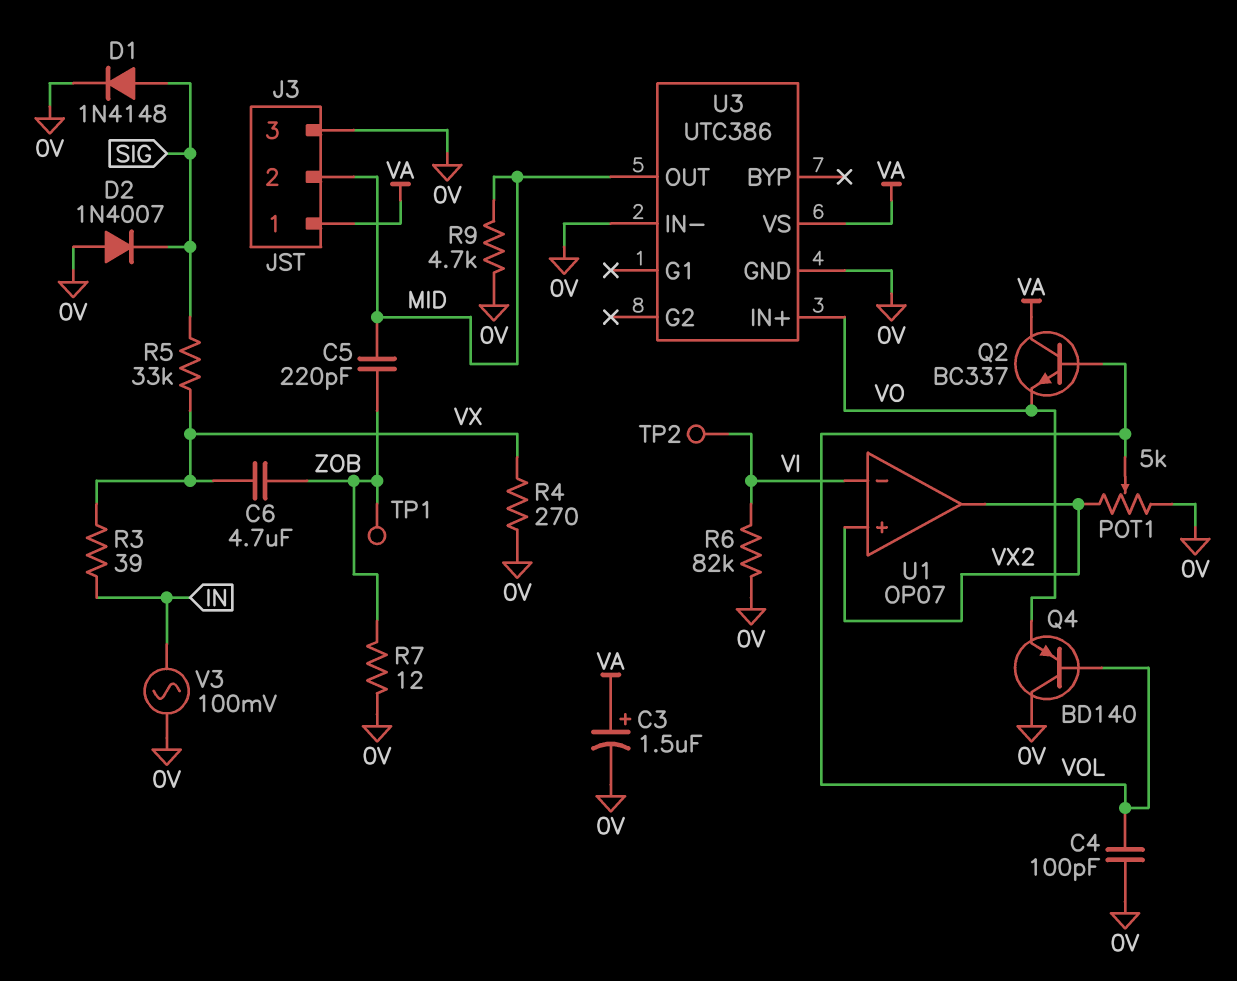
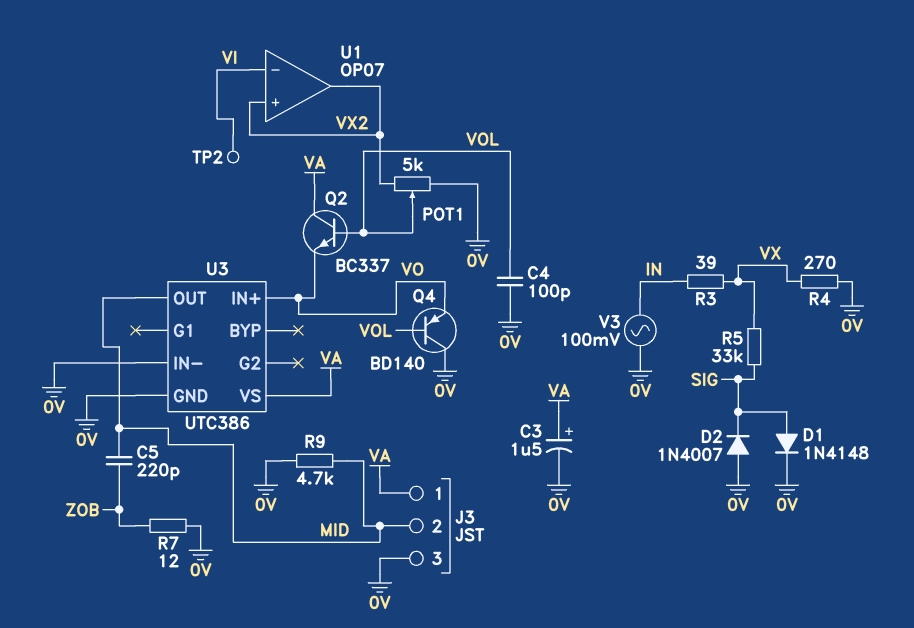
C6: 4.7uF (VX, ZOB) -> none
R6: 82k (0V, VI) -> none
TP1: test point (ZOB) -> none

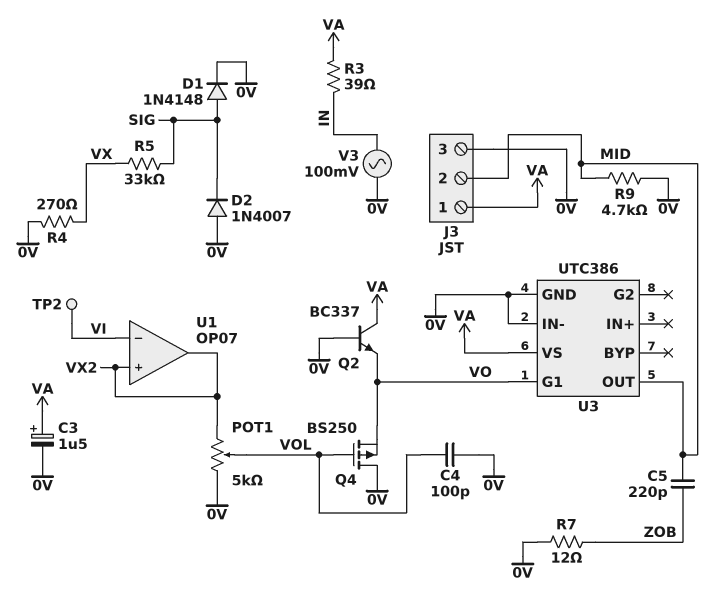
Q2: NPN BC337 (B VOL, C VA, E VO) -> NPN BC337 (B 0V, C VA, E VO)
Q4: PNP BD140 (B VOL, C 0V, E VO) -> PMOS BS250 (G VOL, D 0V, S VO)
R3: 39 (IN, VX) -> 39 (IN, VA)
U3 pin G1: none -> VO
U3 pin IN+: VO -> none

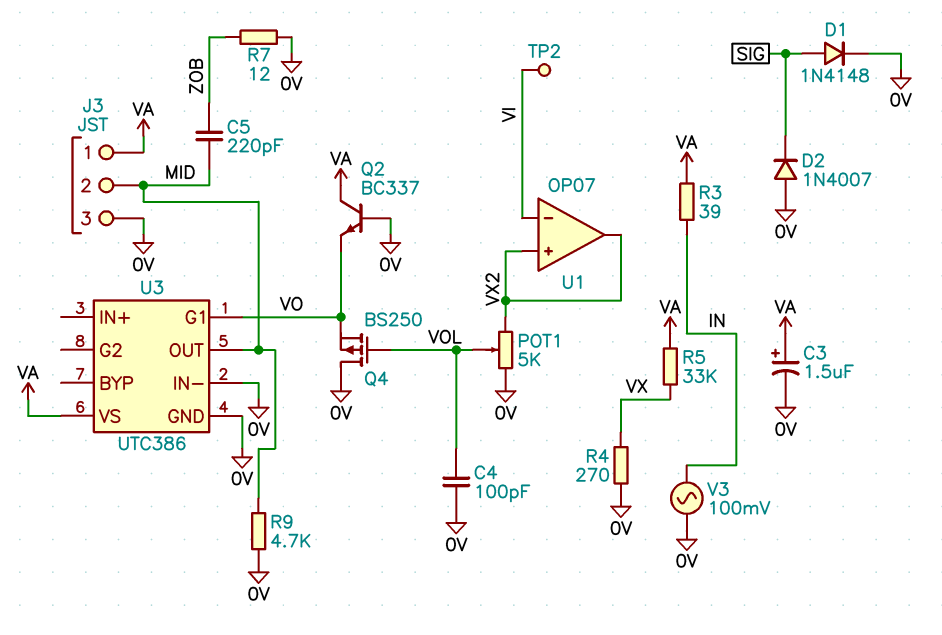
R5: 33k (SIG, VX) -> 33k (VA, VX)

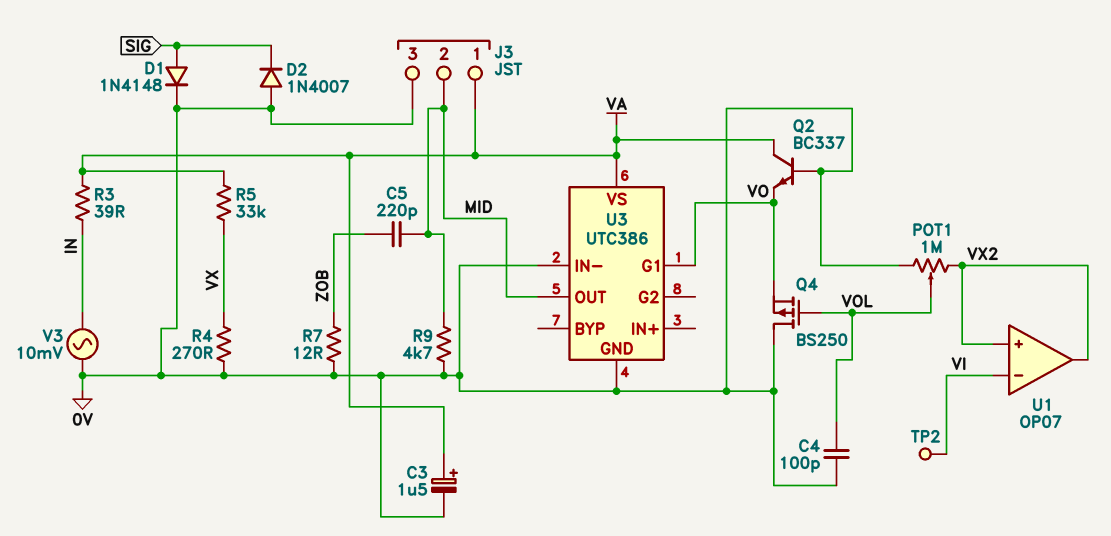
POT1: 5k (0V, VX2, wiper VOL) -> 1M (0V, VX2, wiper VOL)
V3: AC 100mV (0V, IN) -> AC 10mV (0V, IN)

